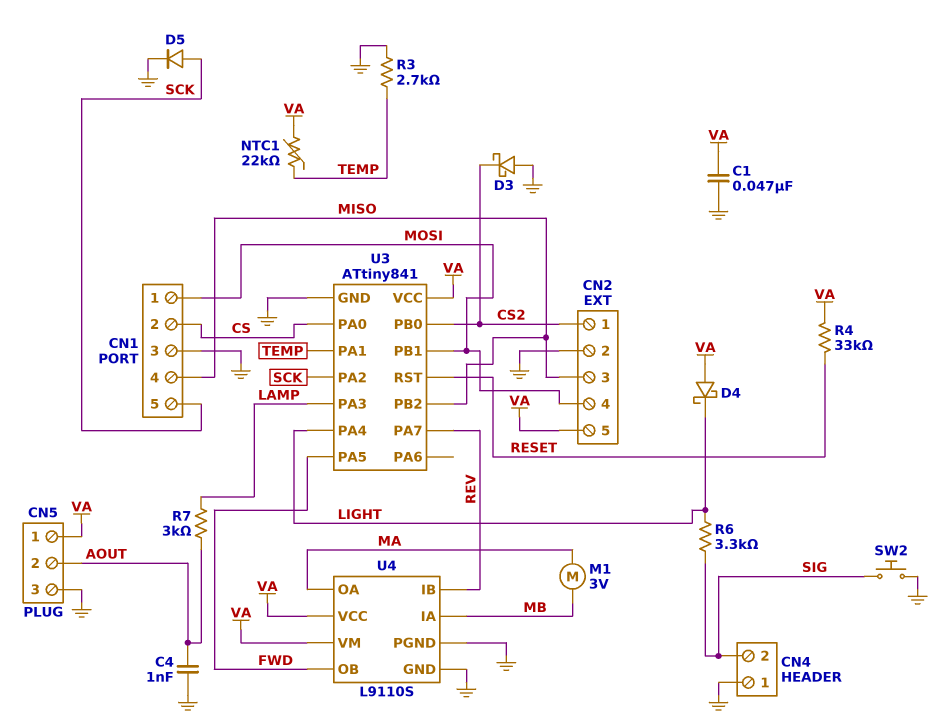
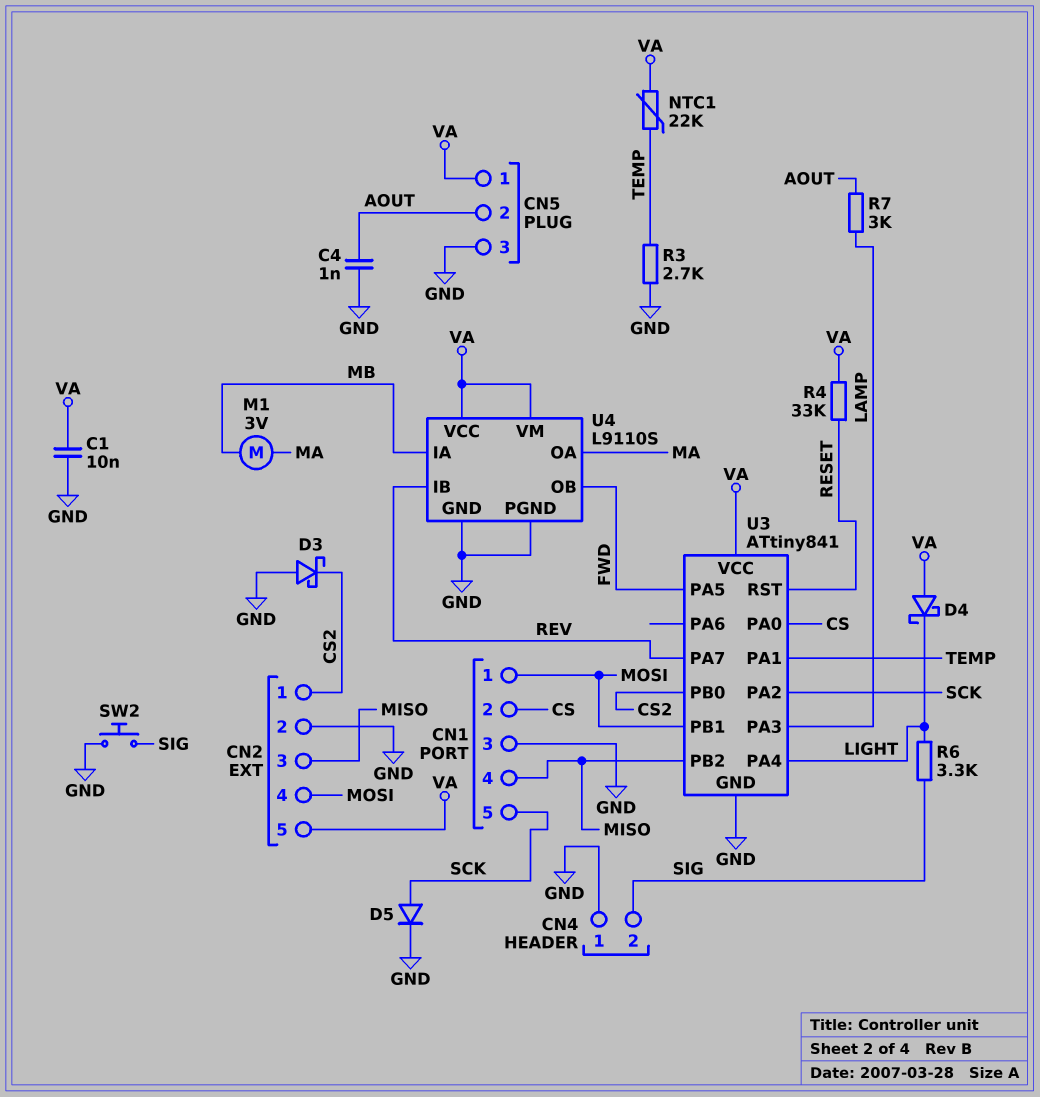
C1: 47nF (GND, VA) -> 10nF (GND, VA)

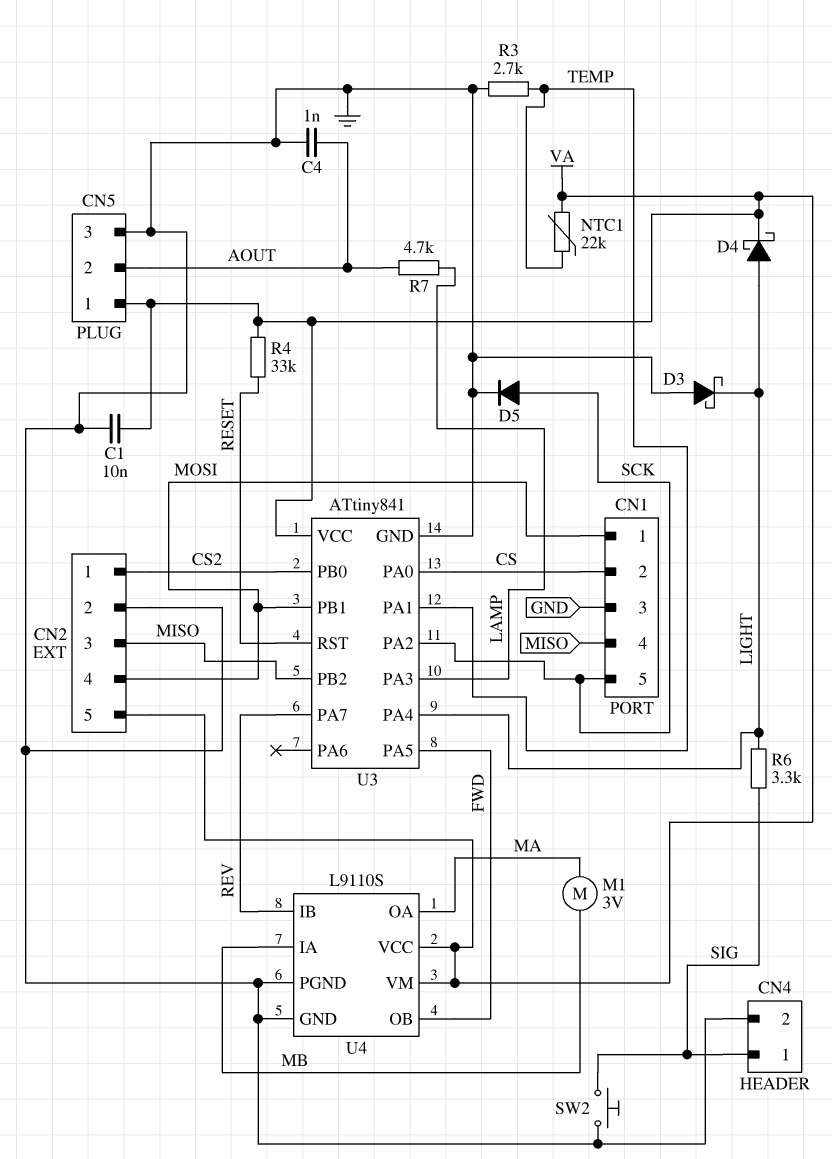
CN4 pin 1: GND -> SIG
CN4 pin 2: SIG -> GND
D3: schottky (A GND, K CS2) -> schottky (A GND, K LIGHT)
D4: schottky (A VA, K LIGHT) -> schottky (A LIGHT, K VA)
R7: 3k (AOUT, LAMP) -> 4.7k (AOUT, LAMP)

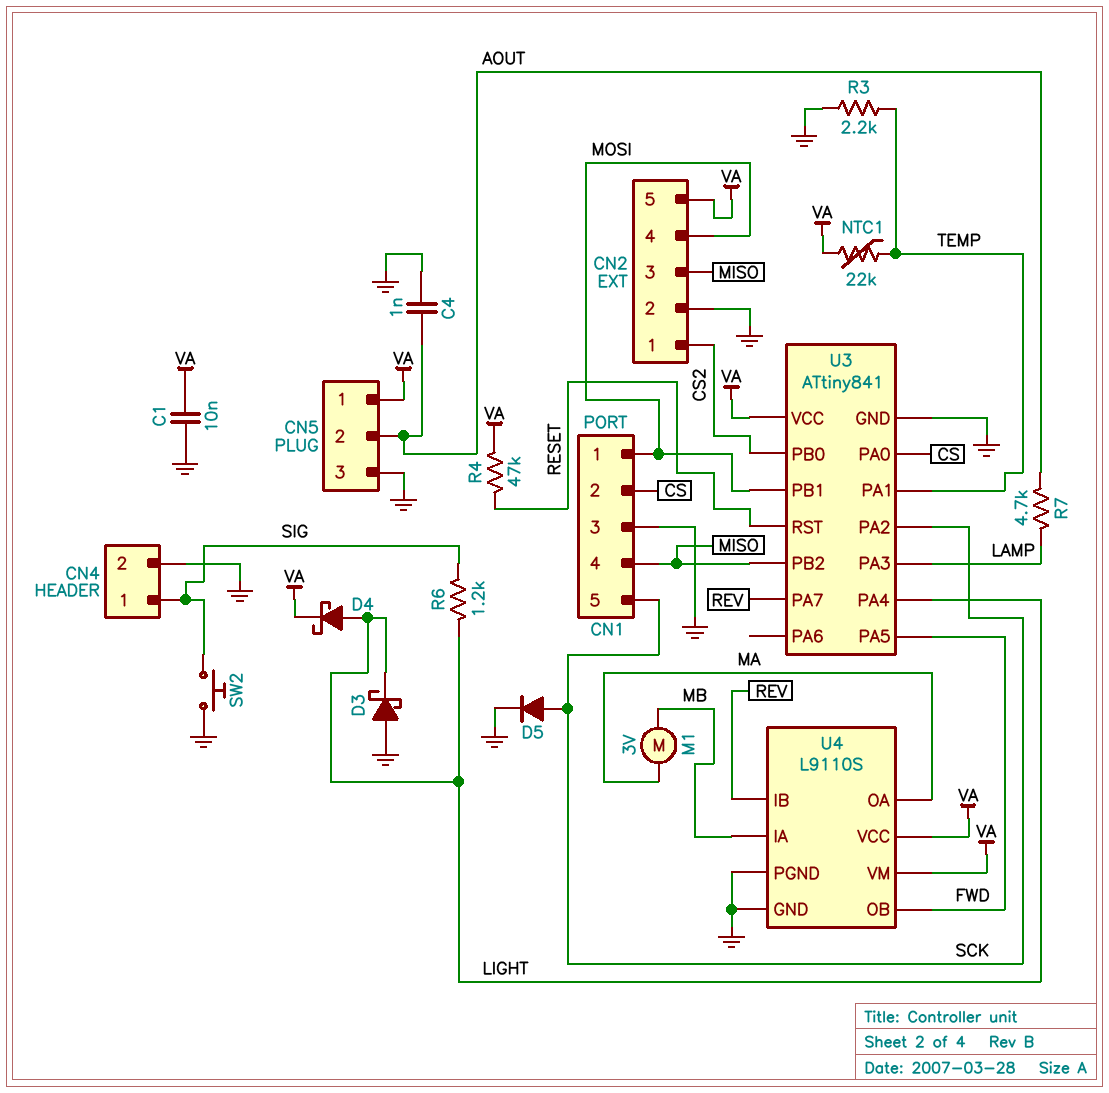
R3: 2.7k (GND, TEMP) -> 2.2k (GND, TEMP)
R4: 33k (RESET, VA) -> 47k (RESET, VA)
R6: 3.3k (LIGHT, SIG) -> 1.2k (LIGHT, SIG)

